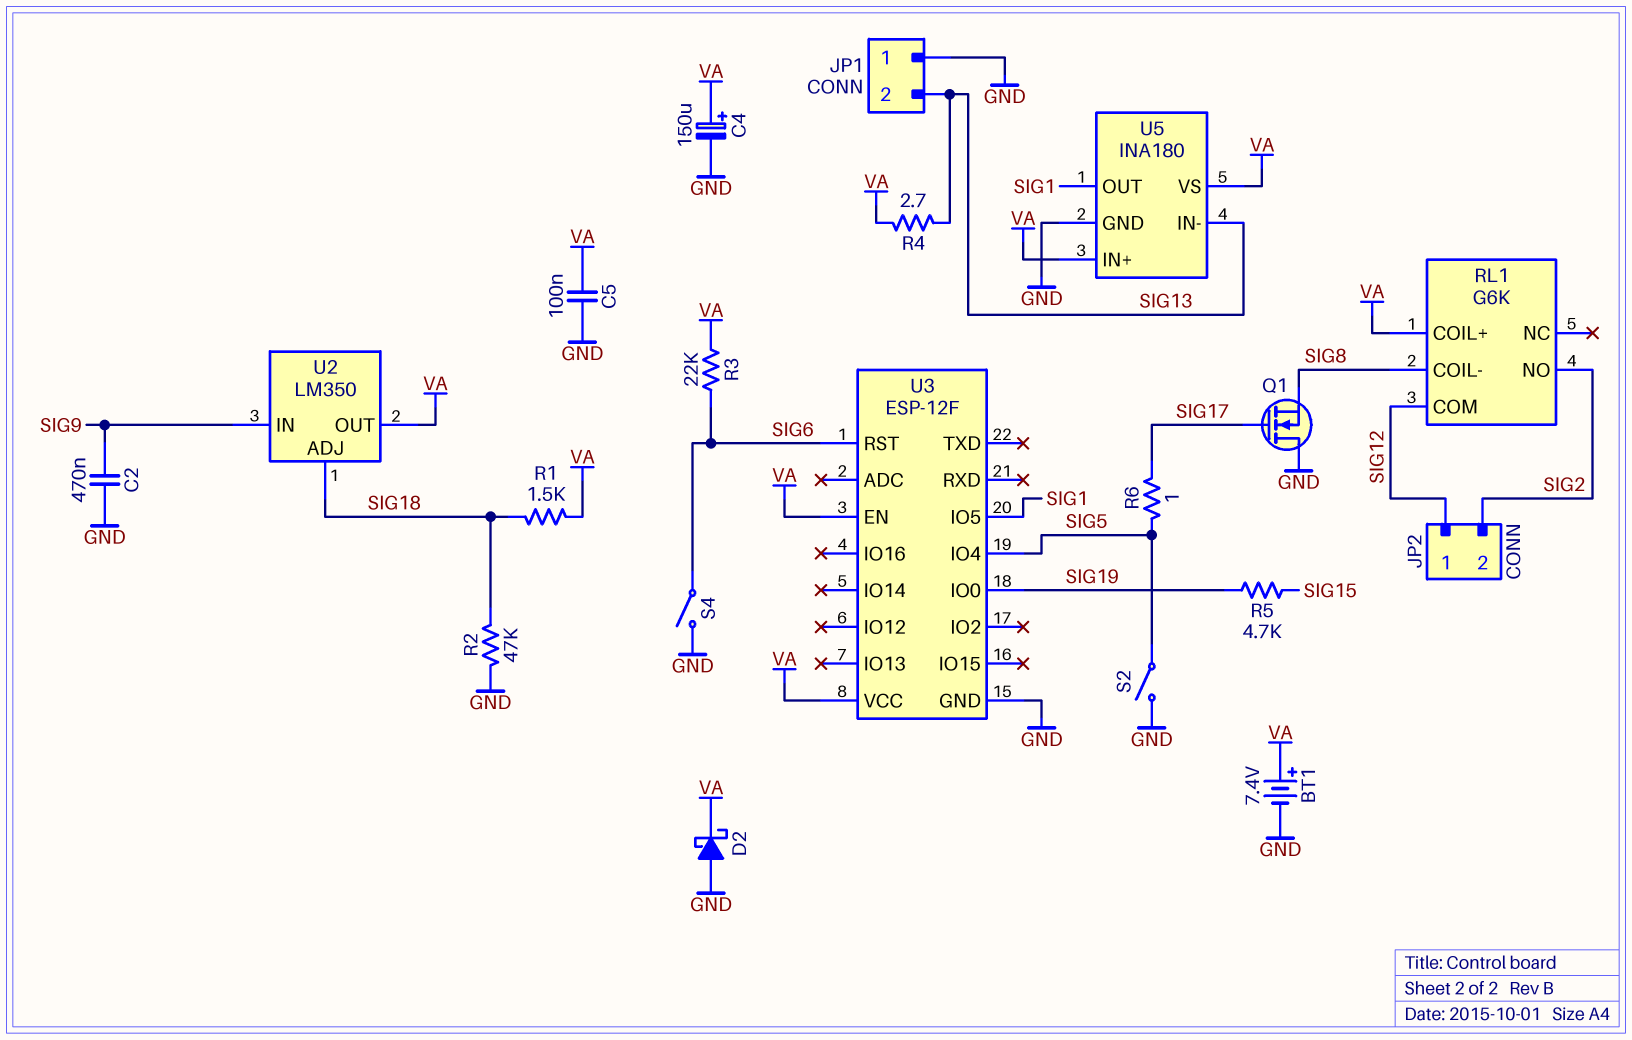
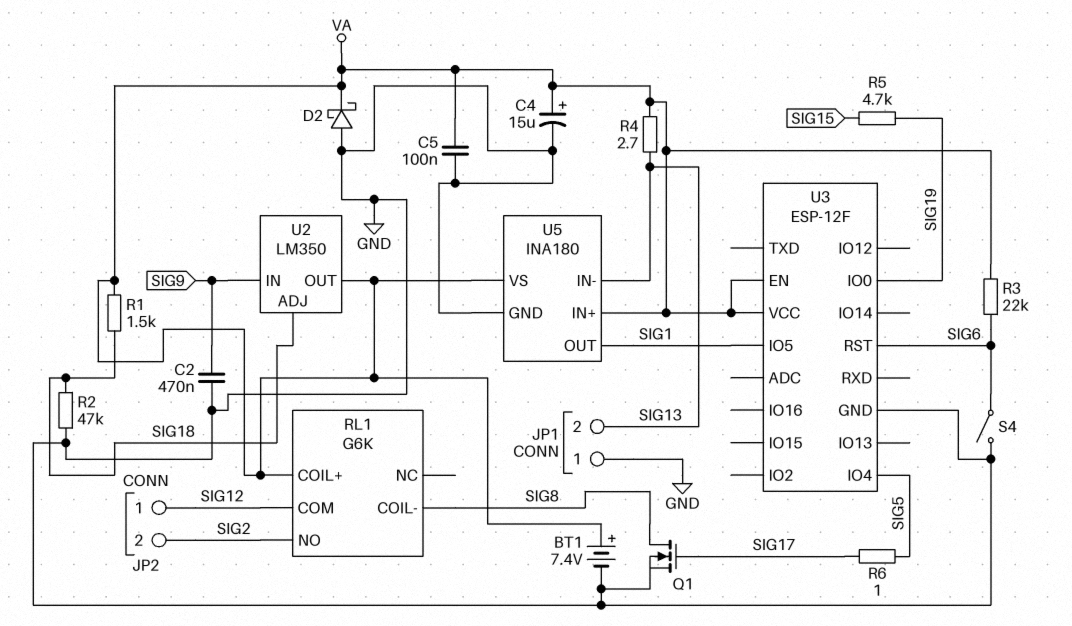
C4: 150uF (plus VA, minus GND) -> 15uF (plus VA, minus GND)
Q1: NMOS (G SIG17, D GND, S SIG8) -> NMOS (G SIG17, D SIG8, S GND)
S2: switch (GND, SIG5) -> none

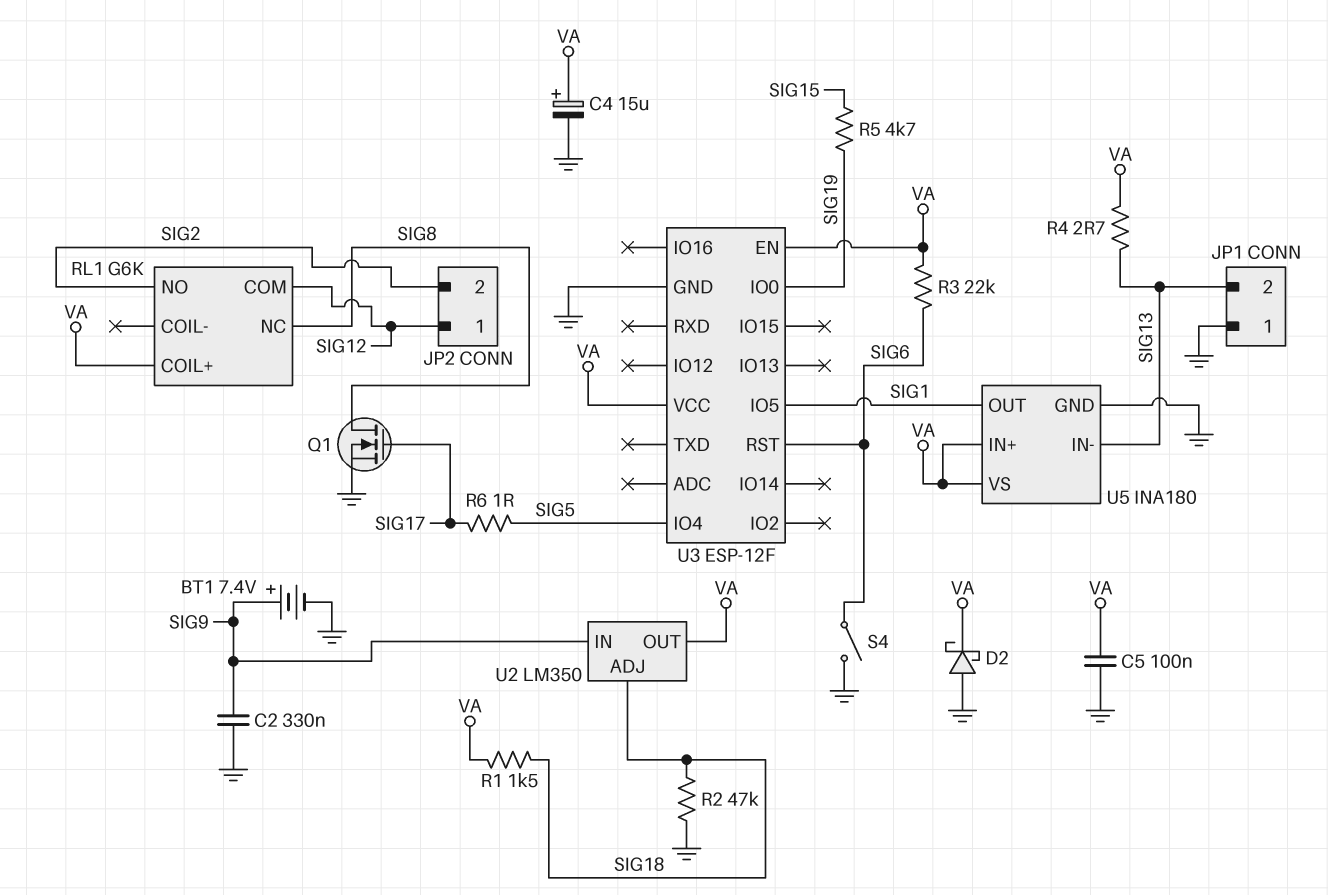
BT1: 7.4V (plus VA, minus GND) -> 7.4V (plus SIG9, minus GND)
C2: 470nF (GND, SIG9) -> 330nF (GND, SIG9)
RL1 pin COIL-: SIG8 -> none
RL1 pin NC: none -> SIG8

